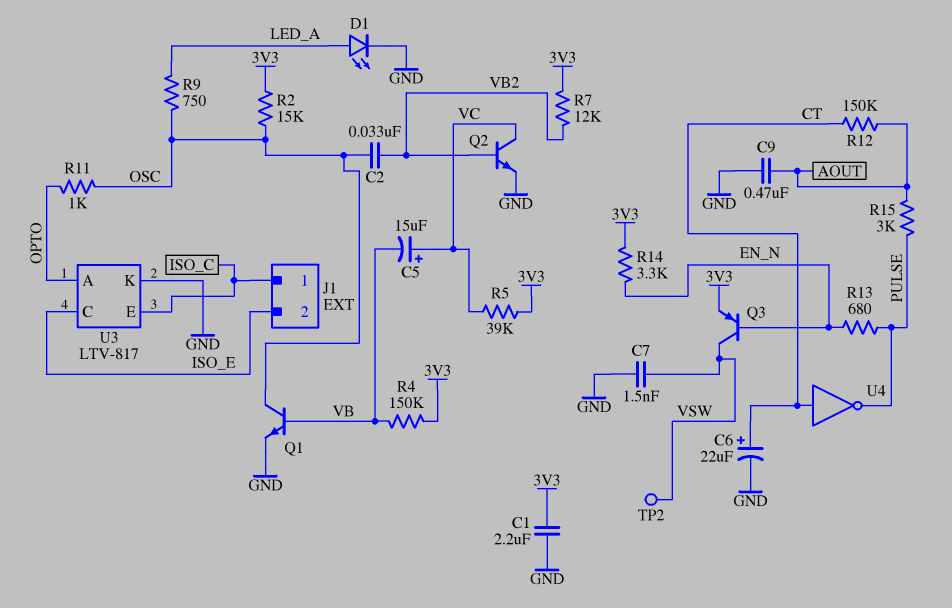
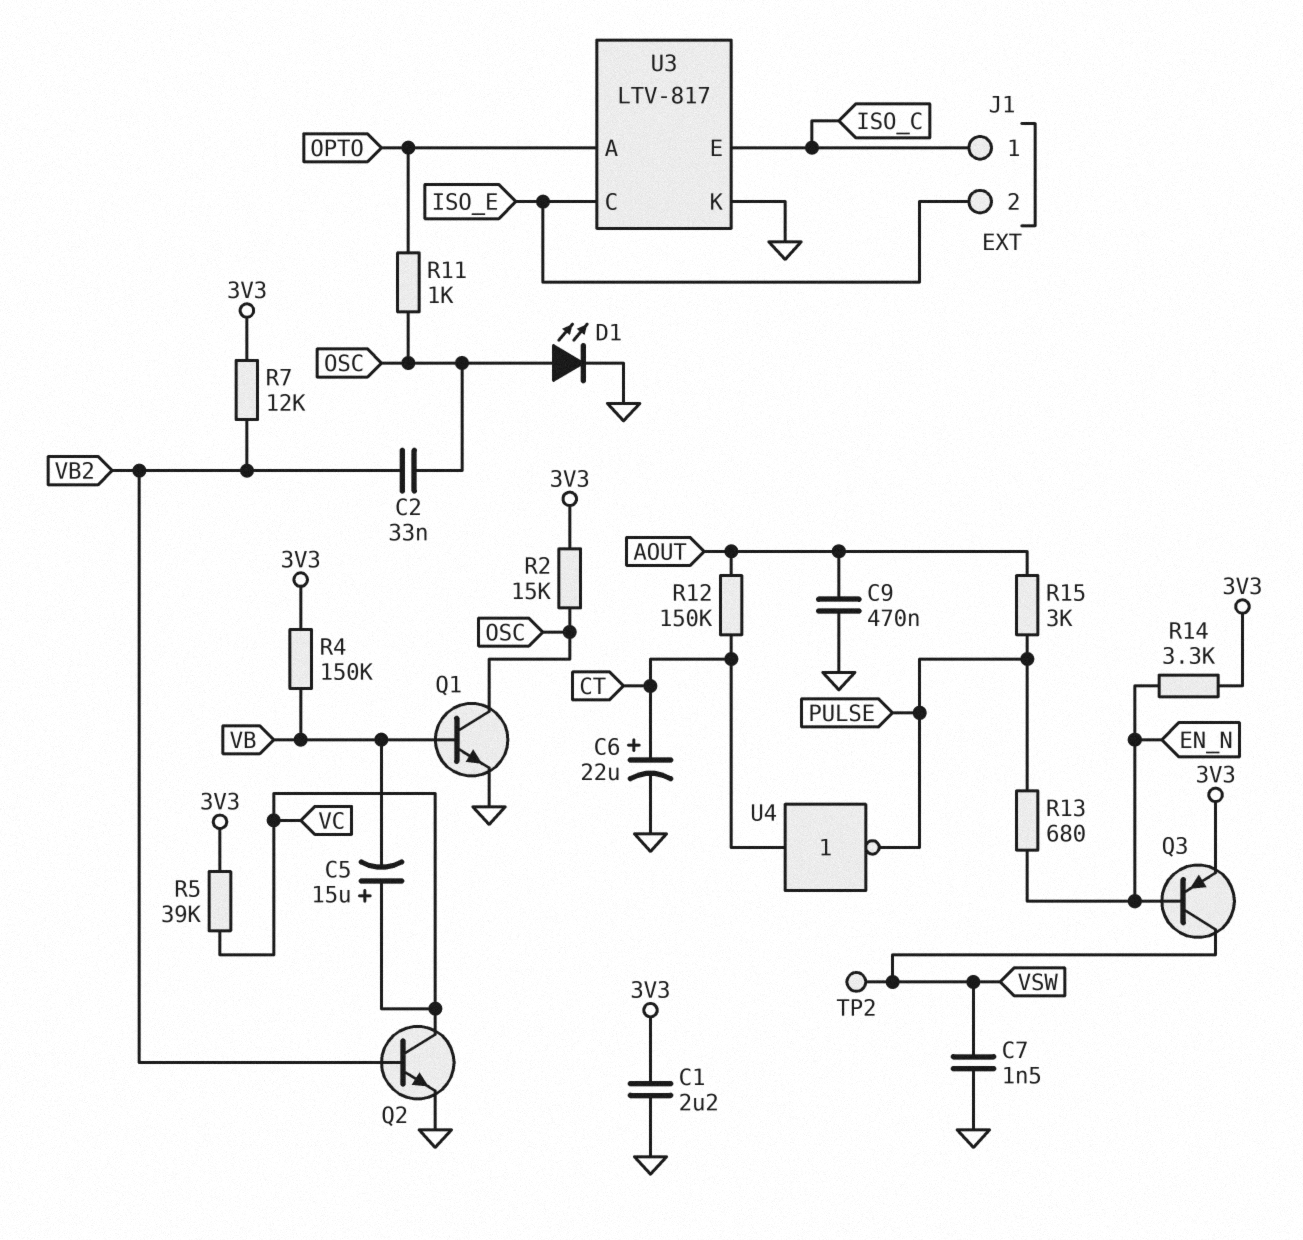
D1: LED (A LED_A, K GND) -> LED (A OSC, K GND)
R9: 750 (LED_A, OSC) -> none

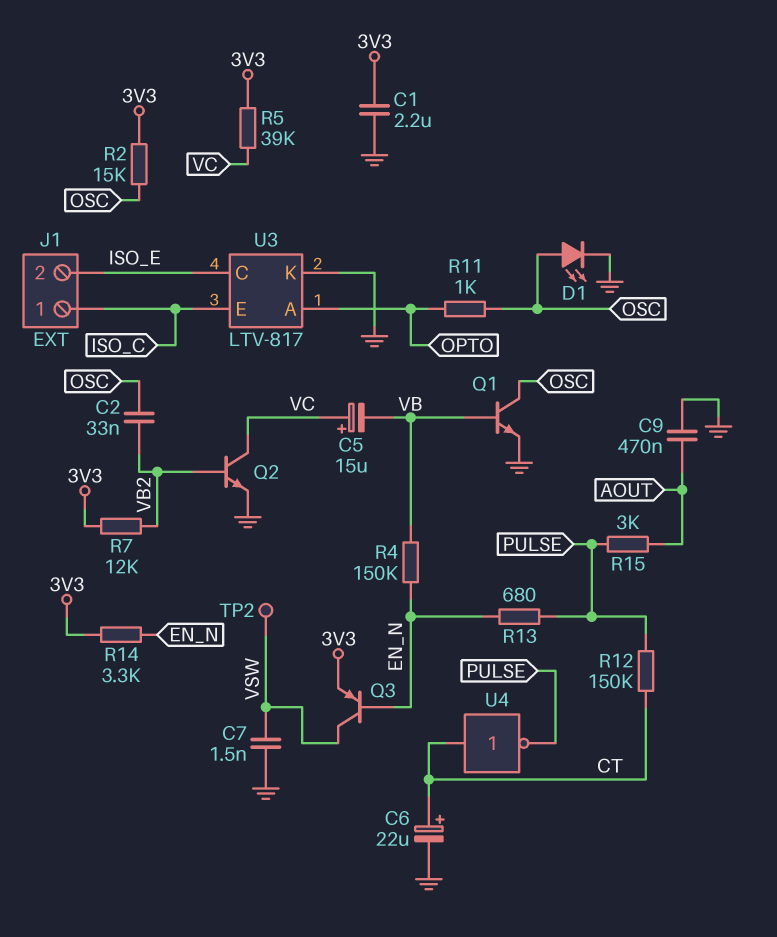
R4: 150k (3V3, VB) -> 150k (EN_N, VB)
R12: 150k (AOUT, CT) -> 150k (CT, PULSE)

